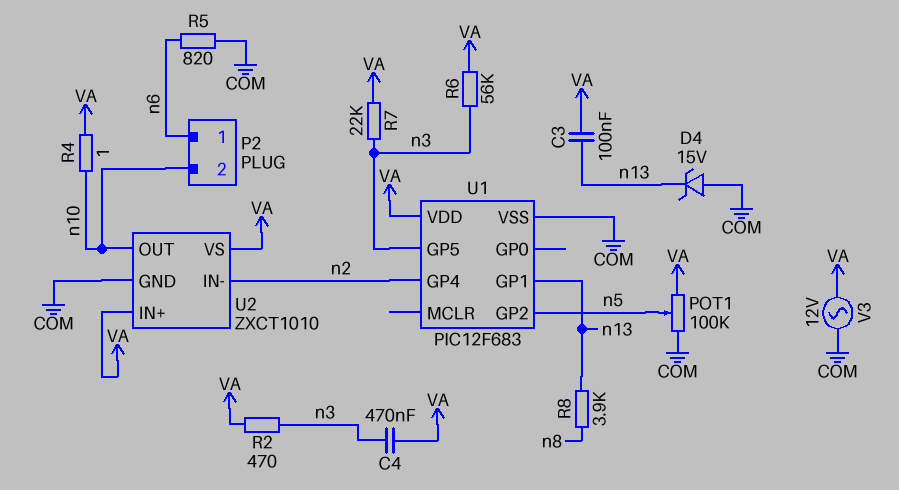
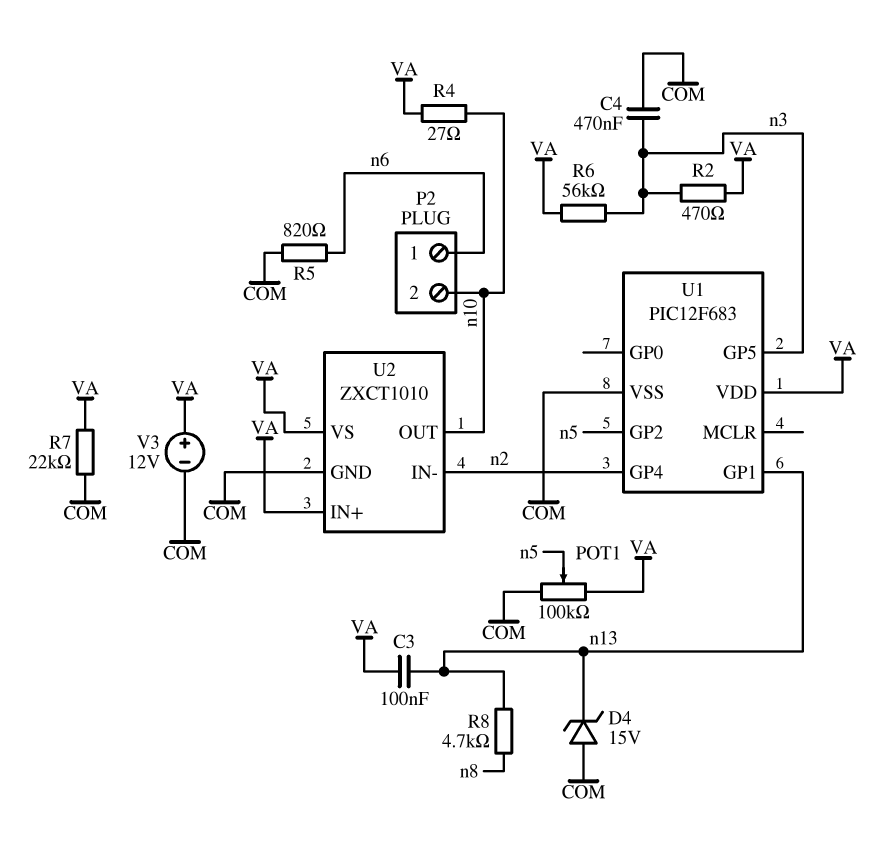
C4: 470nF (VA, n3) -> 470nF (COM, n3)
R4: 1 (VA, n10) -> 27 (VA, n10)
R7: 22k (VA, n3) -> 22k (COM, VA)
R8: 3.9k (n8, n13) -> 4.7k (n8, n13)
V3: AC 12V (COM, VA) -> 12V (plus VA, minus COM)

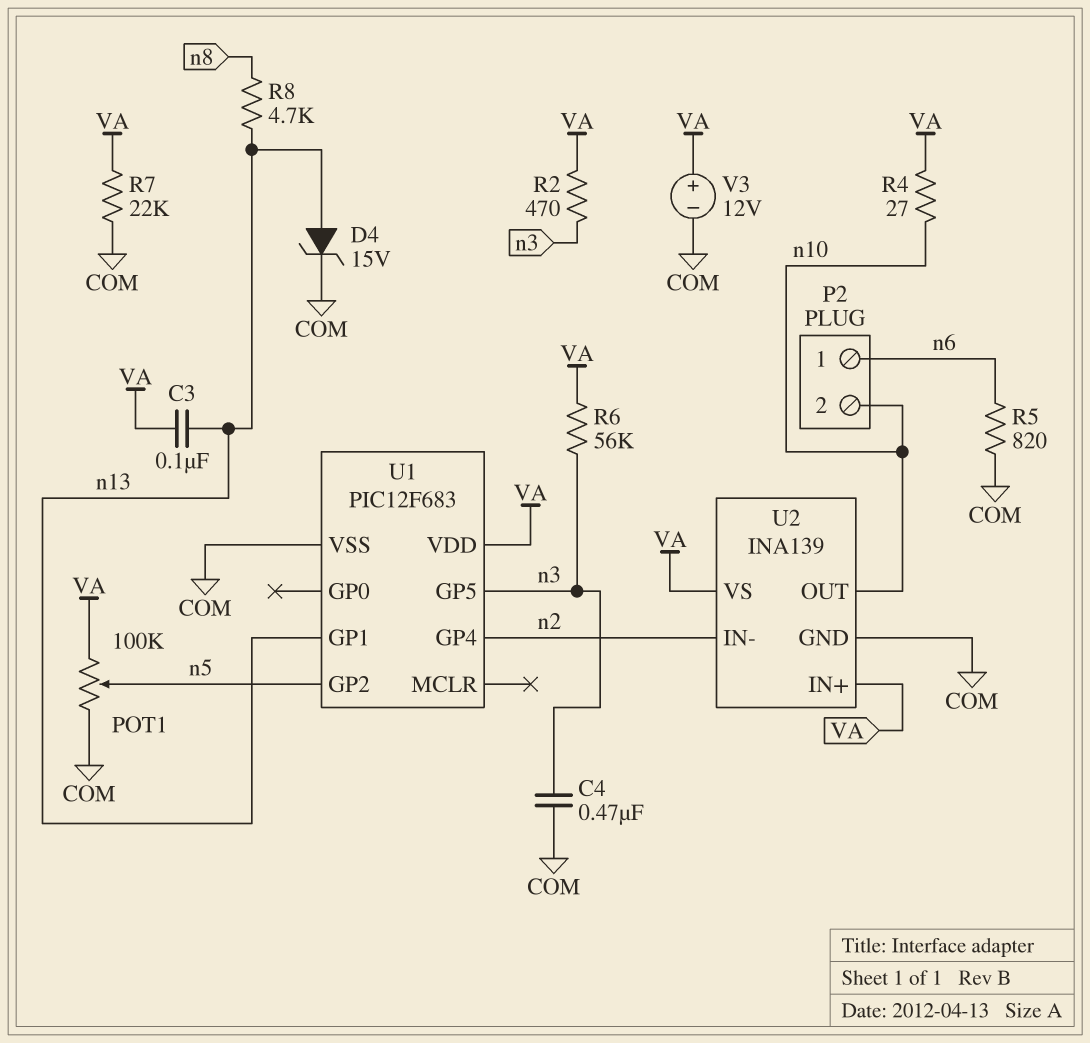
D4: zener 15V (A COM, K n13) -> zener 15V (A n13, K COM)
U2: ZXCT1010 -> INA139

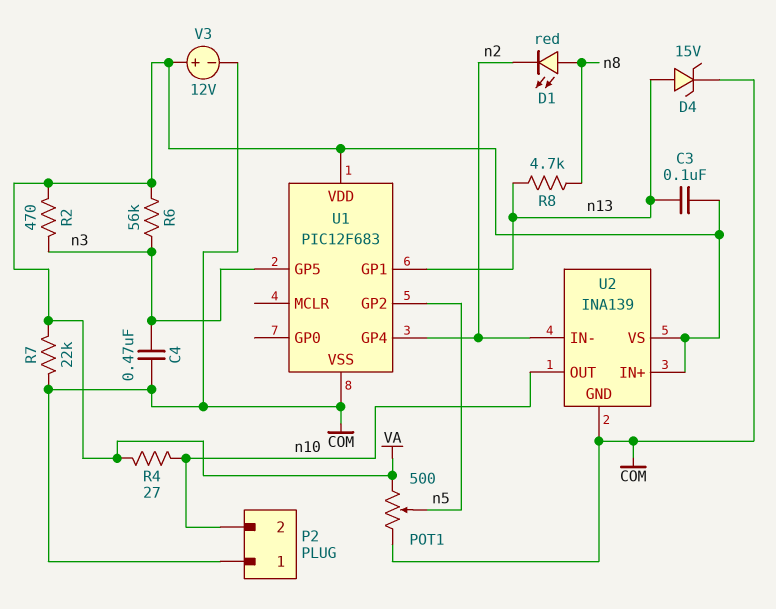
D1: none -> LED red (A n8, K n2)
P2 pin 1: n6 -> COM
POT1: 100k (COM, VA, wiper n5) -> 500 (COM, VA, wiper n5)
R5: 820 (COM, n6) -> none

